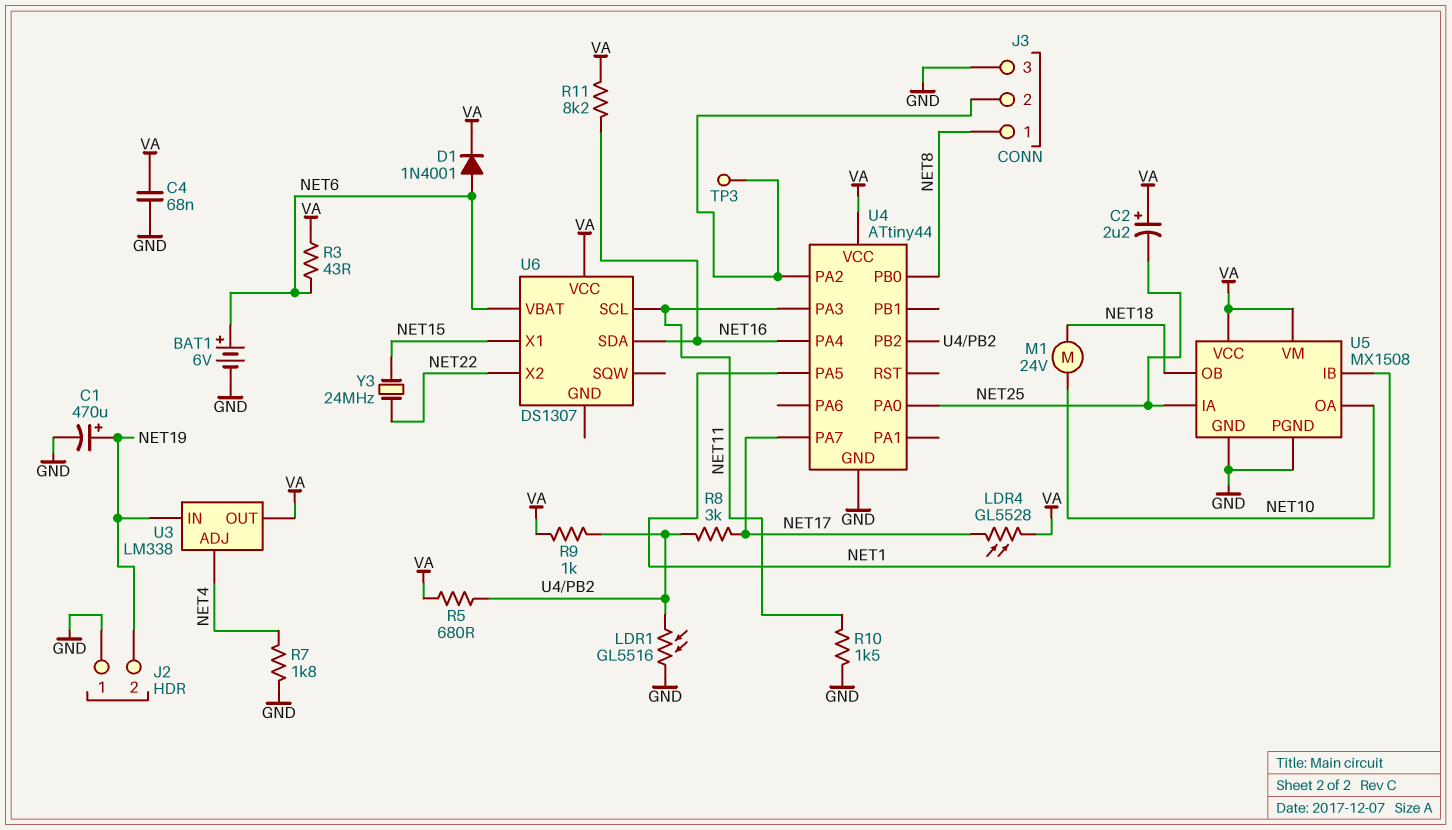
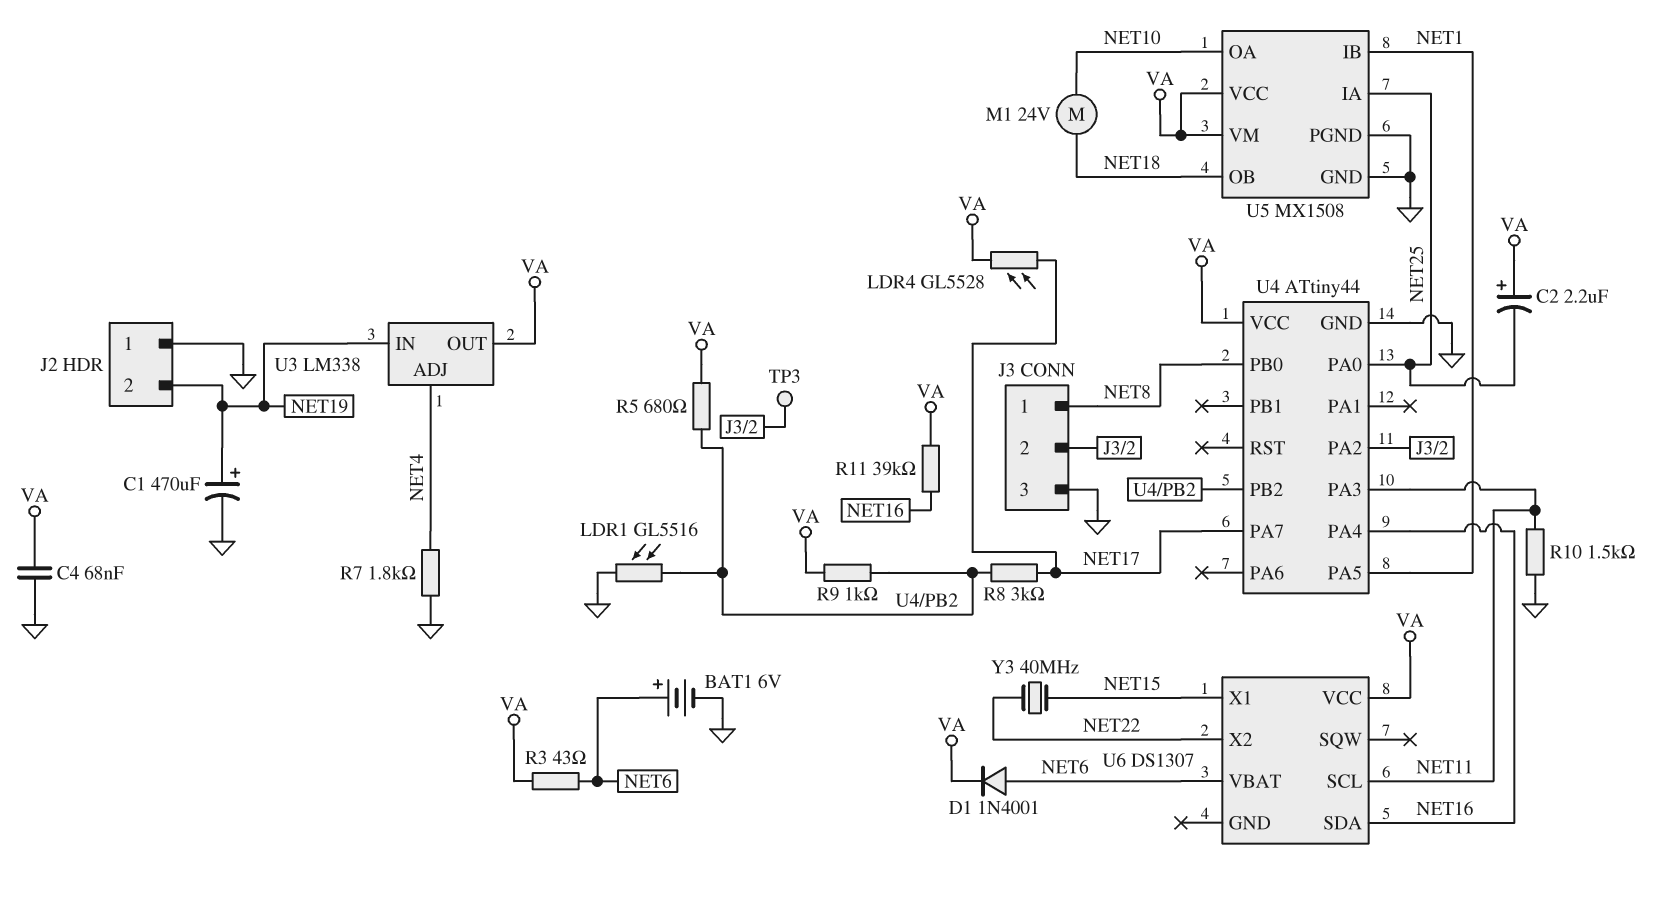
R11: 8.2k (NET16, VA) -> 39k (NET16, VA)
Y3: 24MHz (NET15, NET22) -> 40MHz (NET15, NET22)

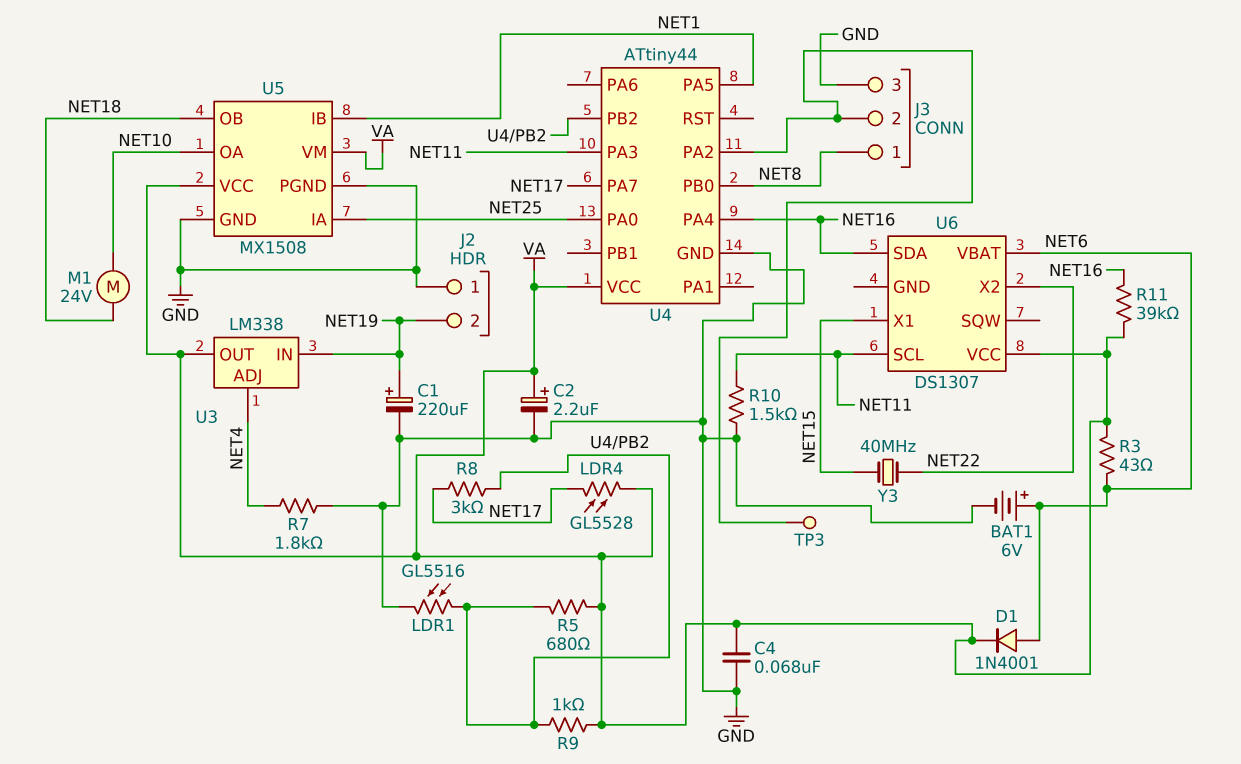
C1: 470uF (plus NET19, minus GND) -> 220uF (plus NET19, minus GND)
C2: 2.2uF (plus VA, minus NET25) -> 2.2uF (plus VA, minus GND)

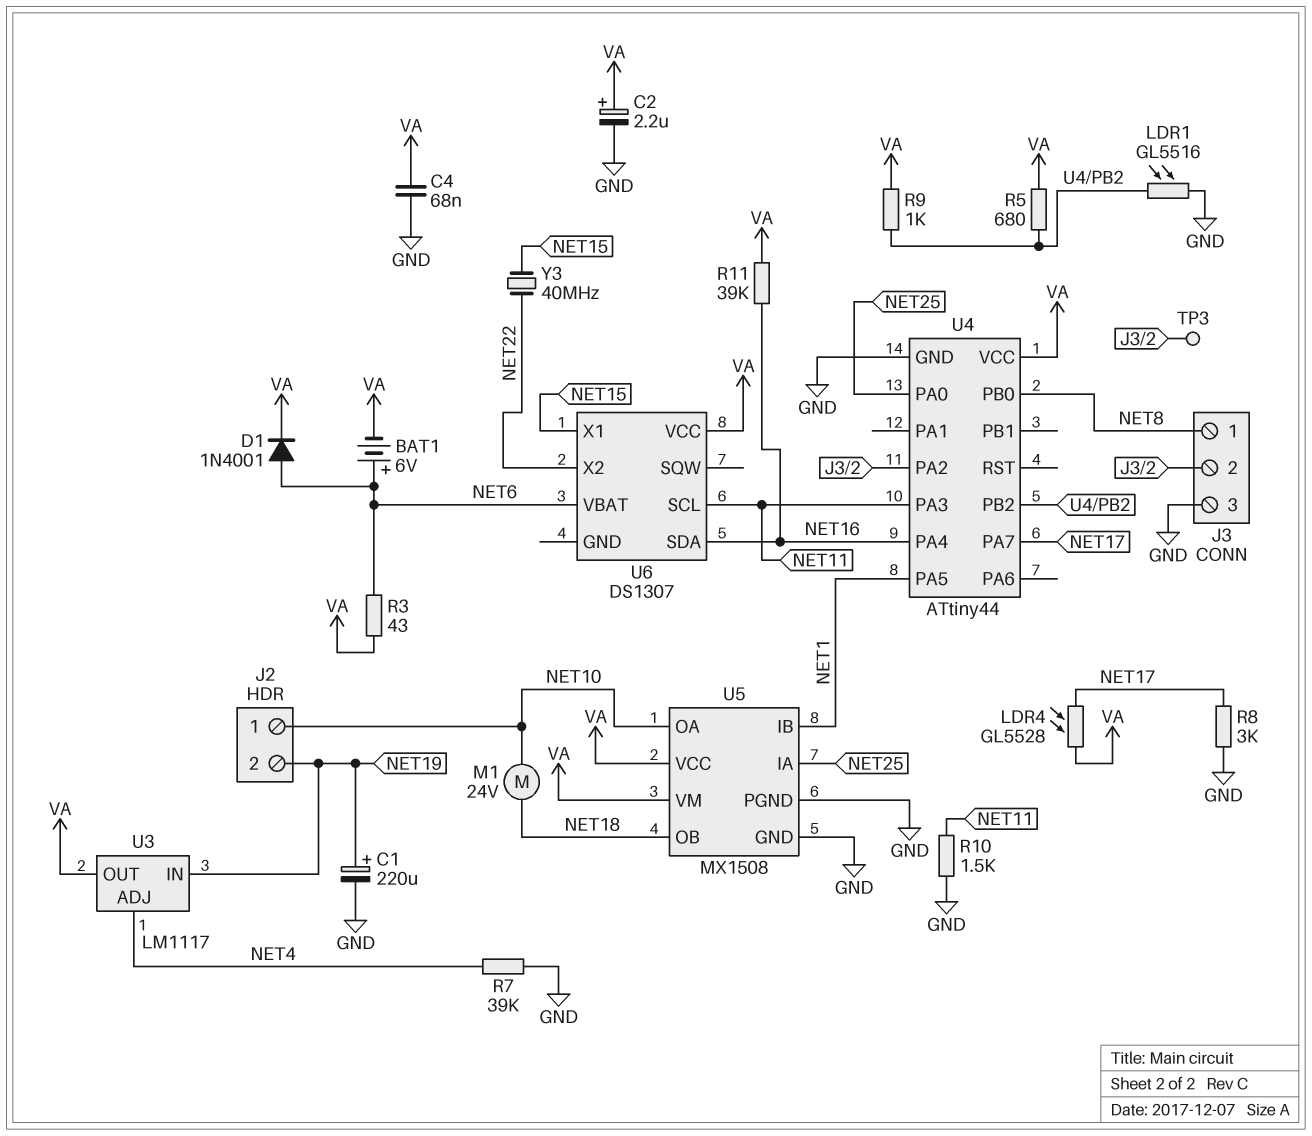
BAT1: 6V (plus NET6, minus GND) -> 6V (plus NET6, minus VA)
J2 pin 1: GND -> NET10
R7: 1.8k (GND, NET4) -> 39k (GND, NET4)
R8: 3k (NET17, U4/PB2) -> 3k (GND, NET17)
U3: LM338 -> LM1117

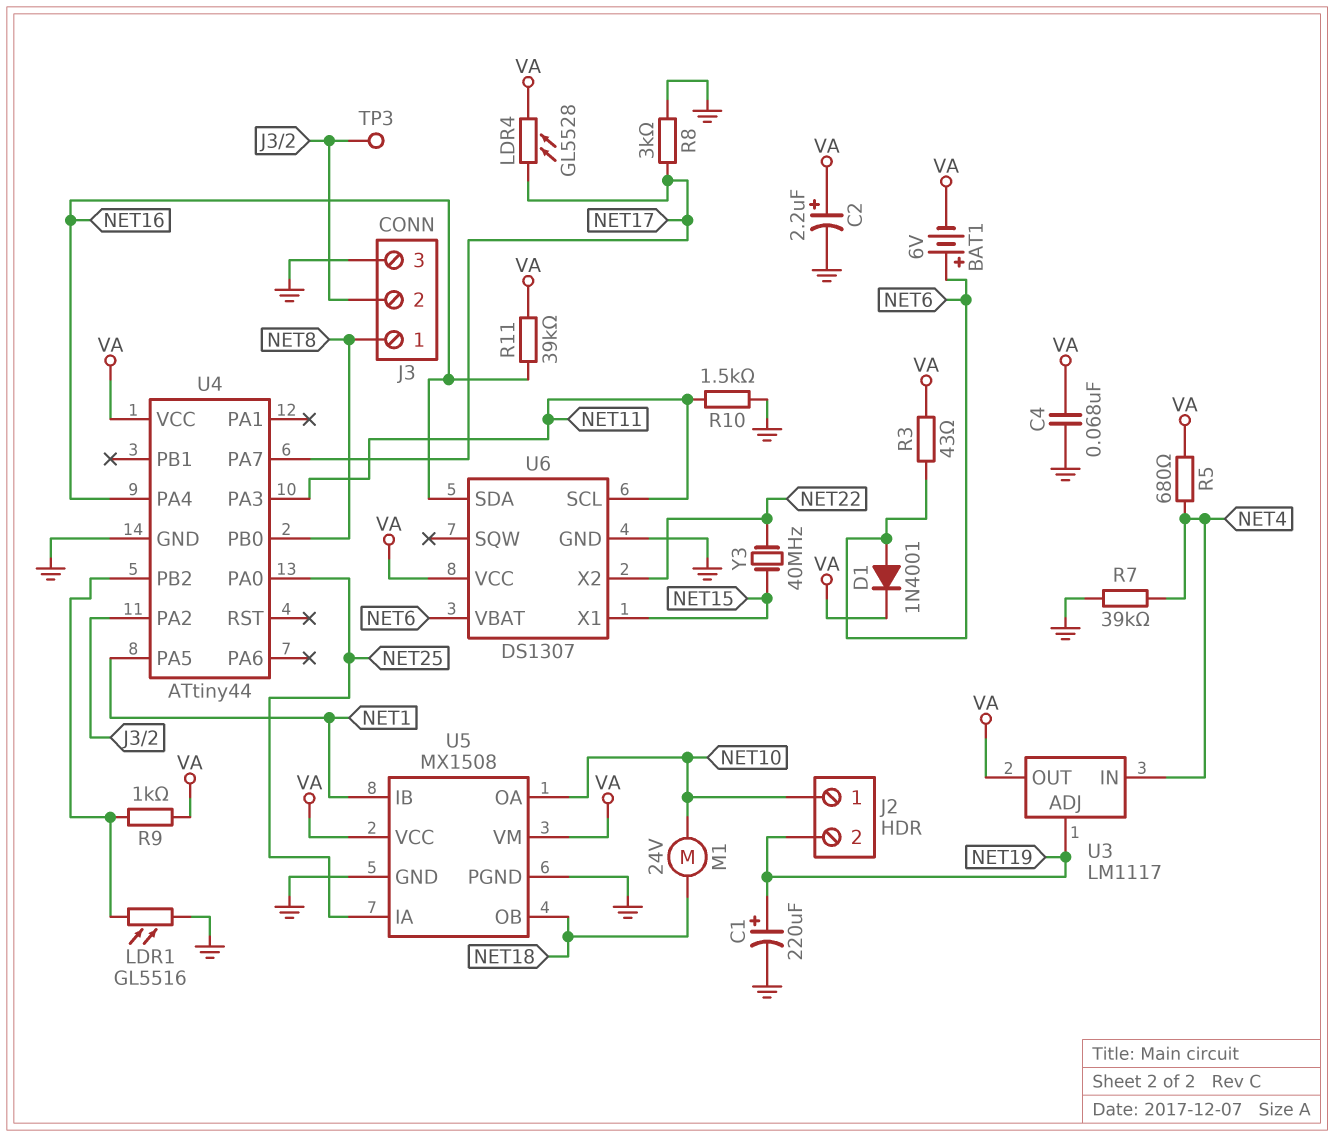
R5: 680 (U4/PB2, VA) -> 680 (NET4, VA)
U3 pin ADJ: NET4 -> NET19
U3 pin IN: NET19 -> NET4
U6 pin GND: none -> GND

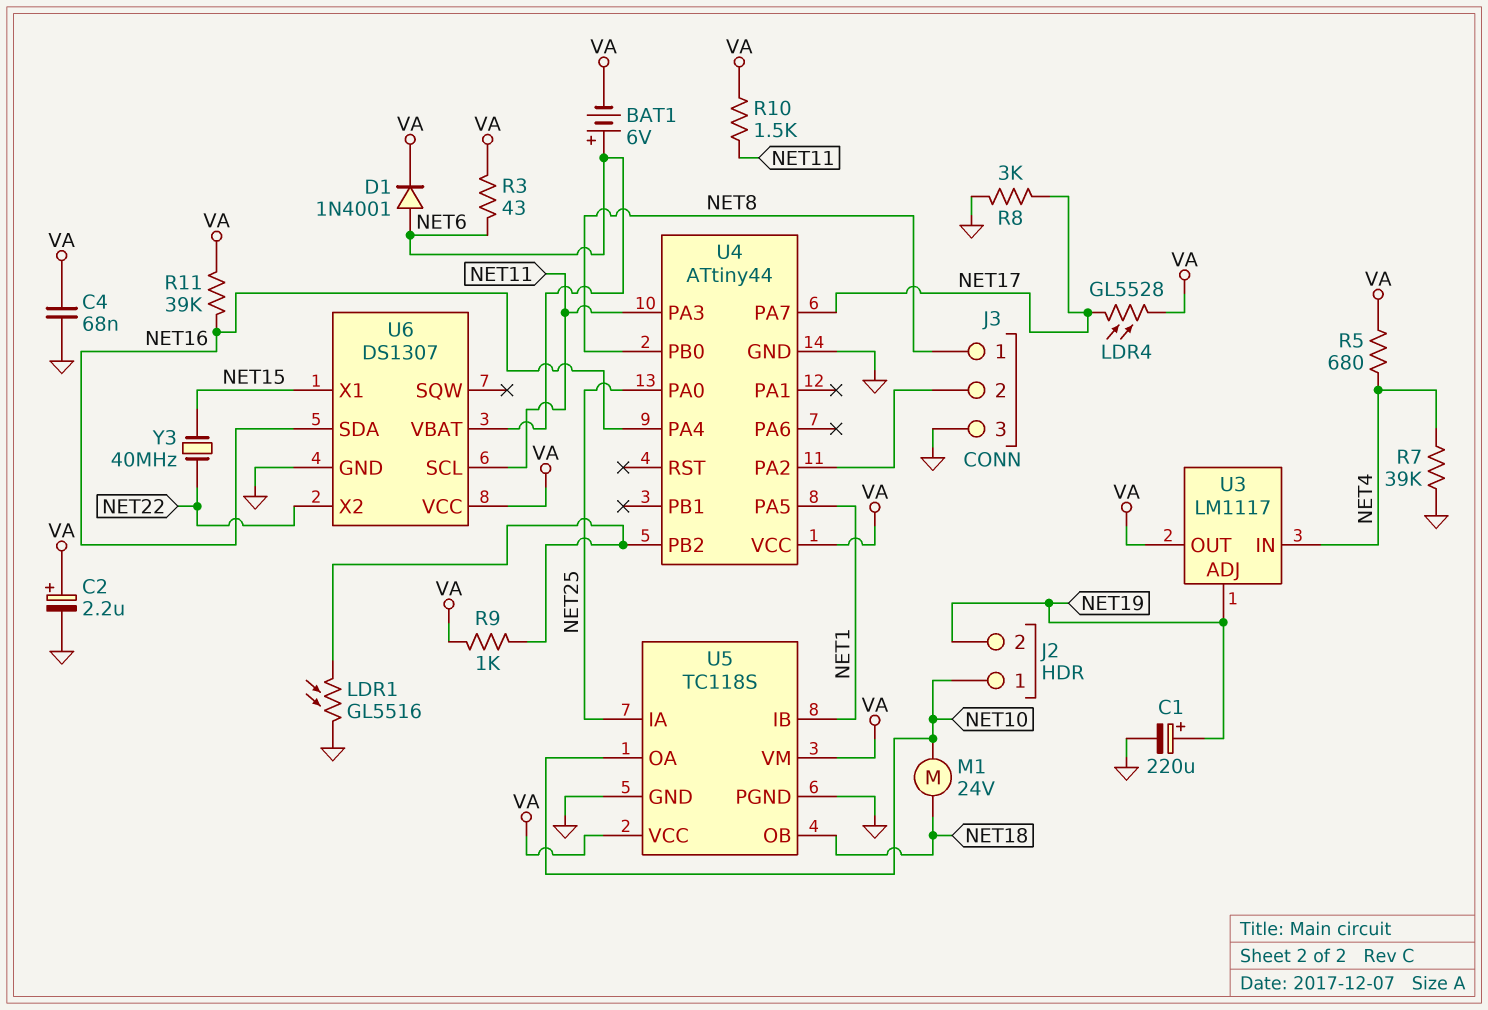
R10: 1.5k (GND, NET11) -> 1.5k (NET11, VA)
TP3: test point (J3/2) -> none
U5: MX1508 -> TC118S

